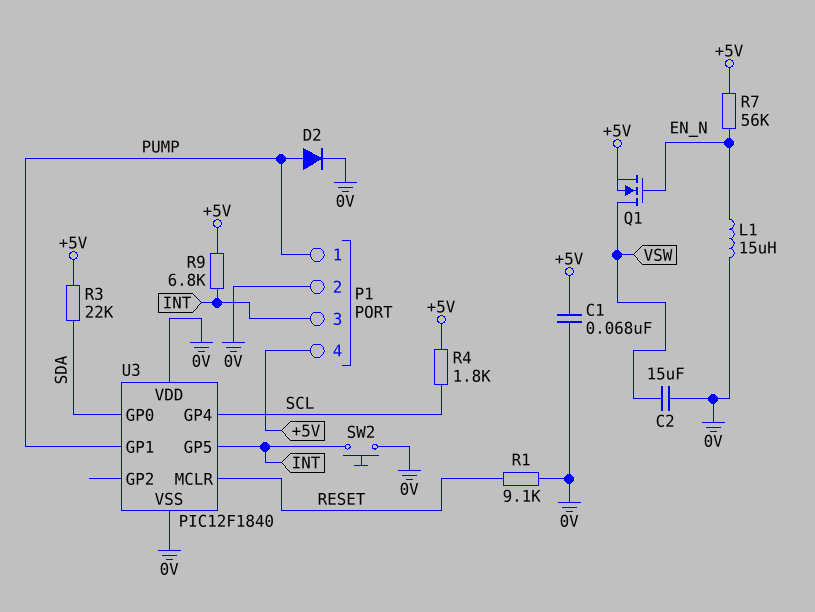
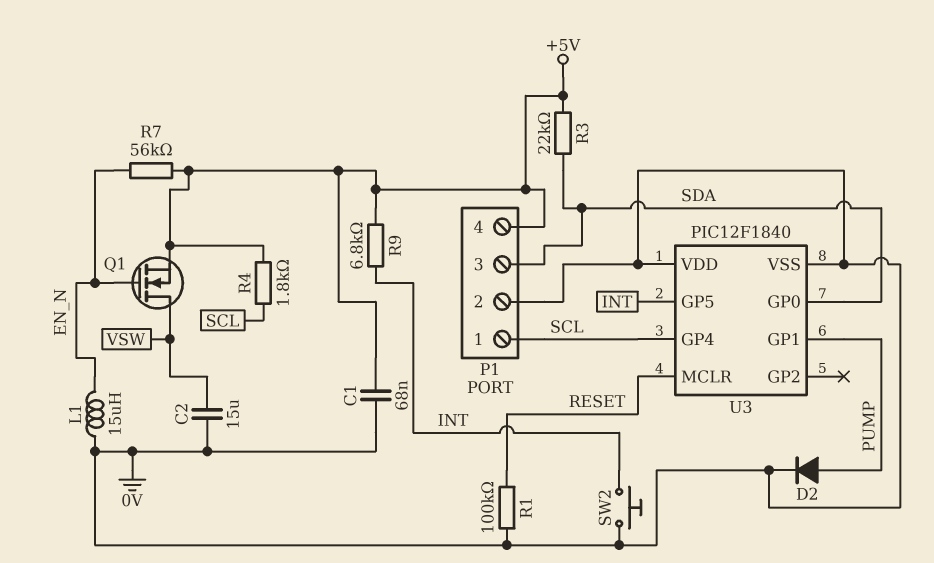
P1 pin 1: PUMP -> SCL
P1 pin 3: INT -> SDA
R1: 9.1k (0V, RESET) -> 100k (0V, RESET)

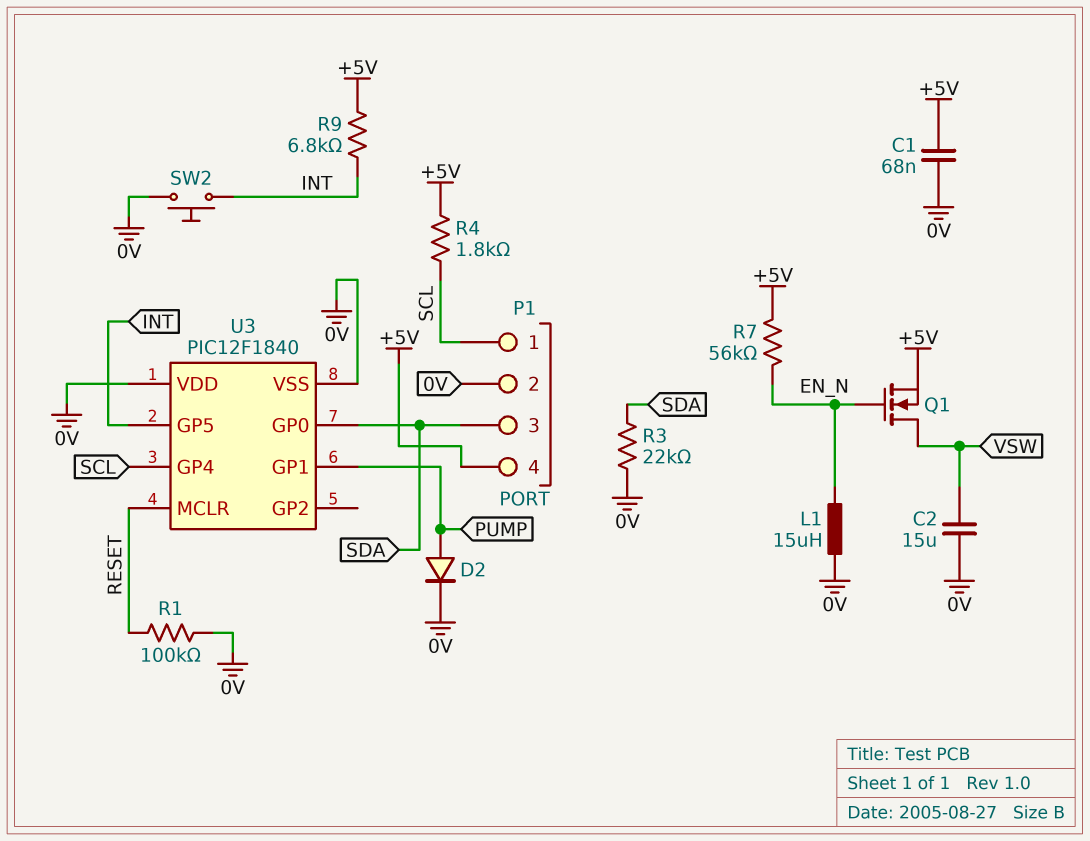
R3: 22k (+5V, SDA) -> 22k (0V, SDA)

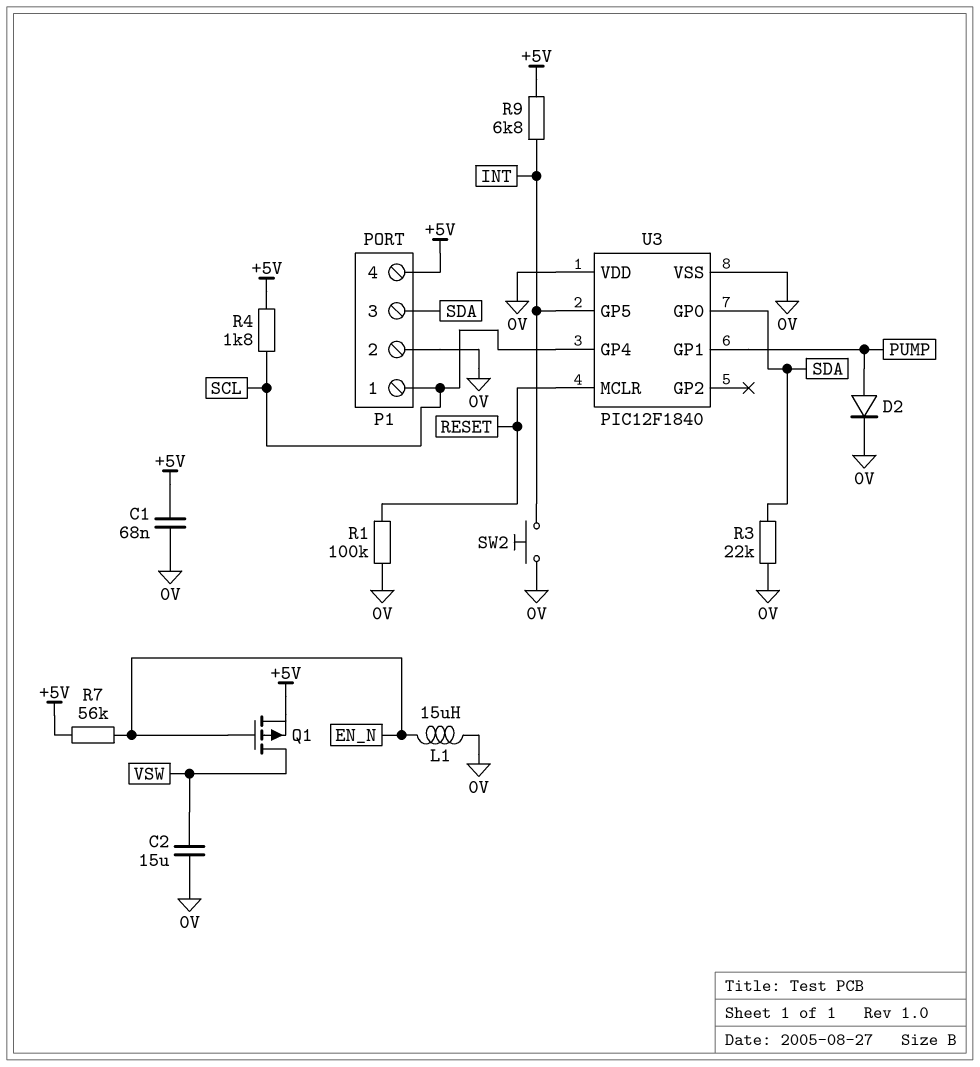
Q1: NMOS (G EN_N, D VSW, S +5V) -> PMOS (G EN_N, D VSW, S +5V)

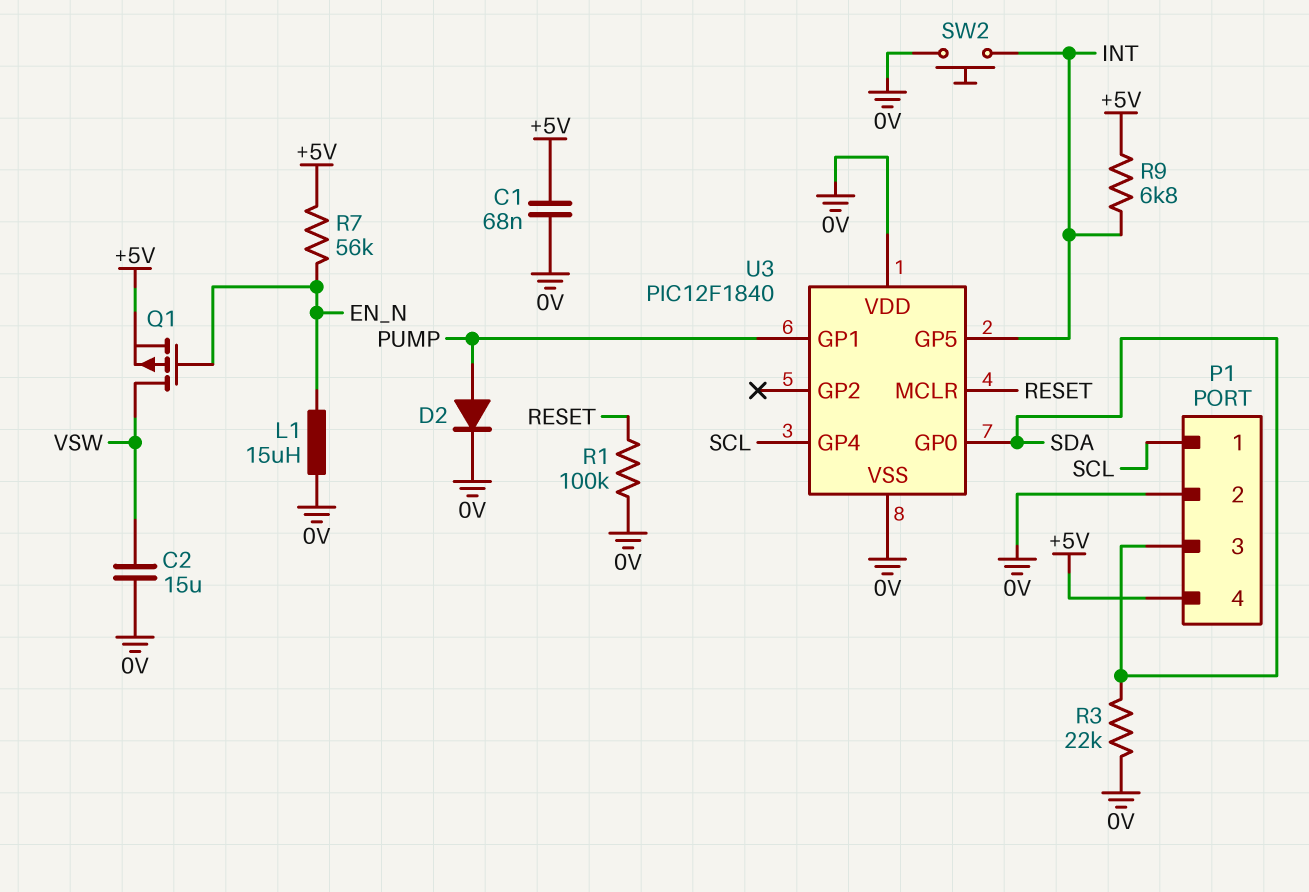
R4: 1.8k (+5V, SCL) -> none

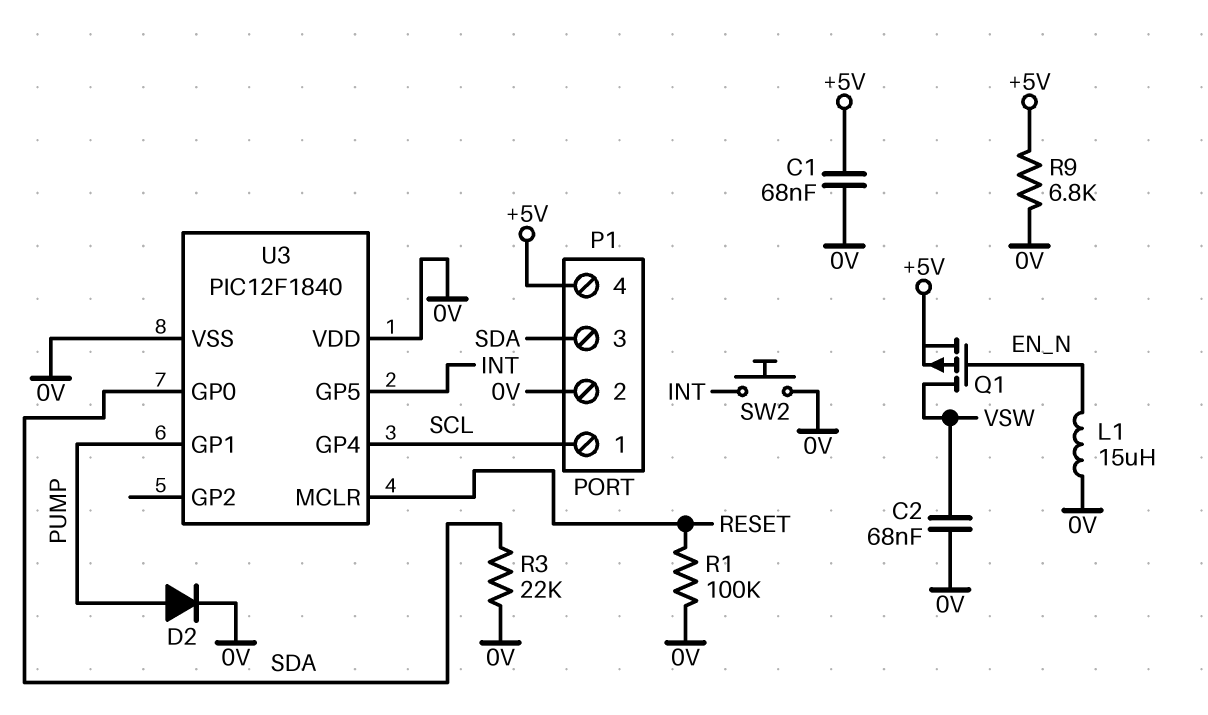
C2: 15uF (0V, VSW) -> 68nF (0V, VSW)
R7: 56k (+5V, EN_N) -> none
R9: 6.8k (+5V, INT) -> 6.8k (+5V, 0V)

